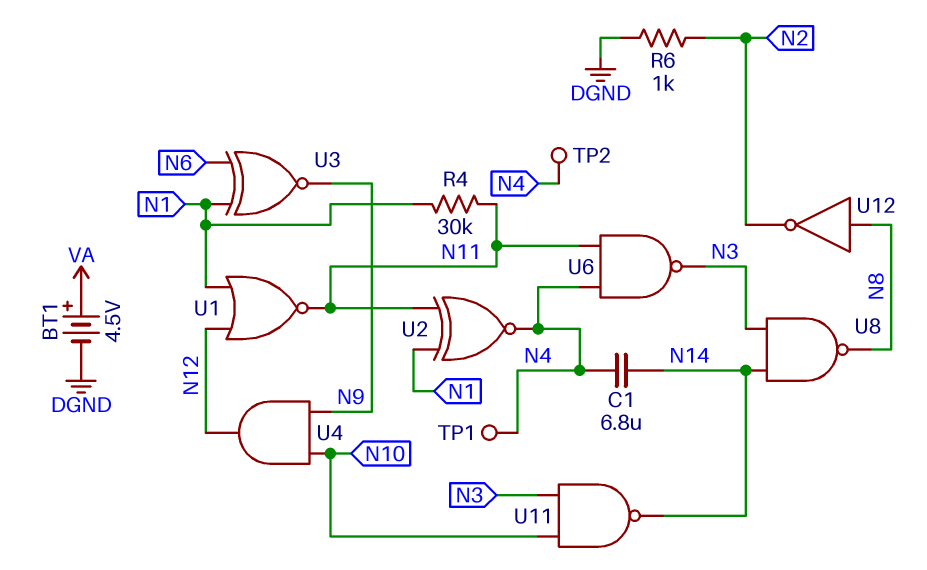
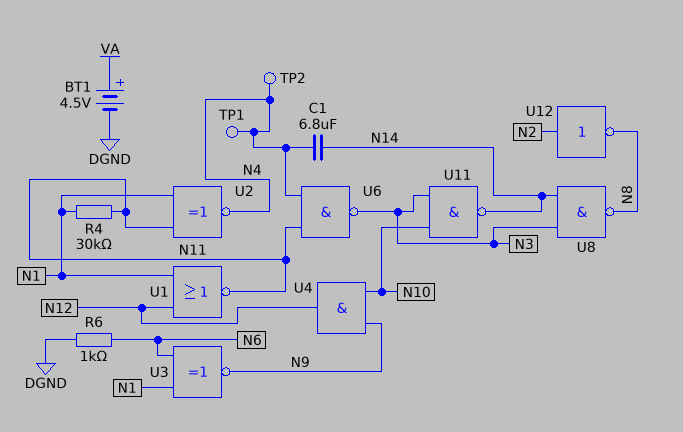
R6: 1k (DGND, N2) -> 1k (DGND, N6)
U12: NOT (in N8, out N2) -> NOT (in N2, out N8)

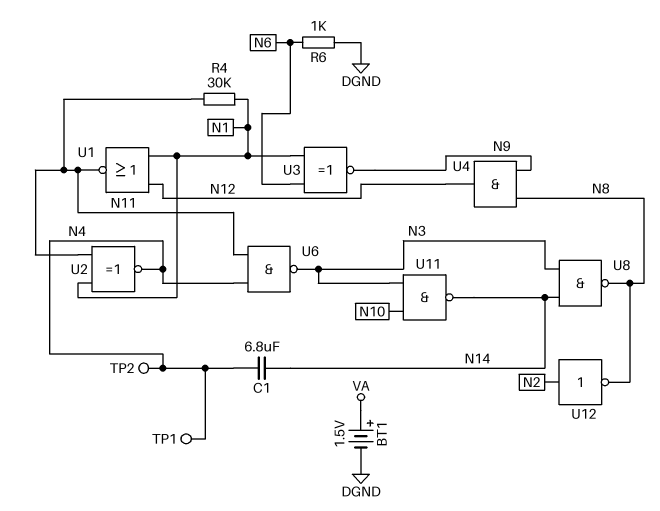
BT1: 4.5V (plus VA, minus DGND) -> 1.5V (plus VA, minus DGND)
U4: AND (in N9, in N10, out N12) -> AND (in N8, in N9, out N12)

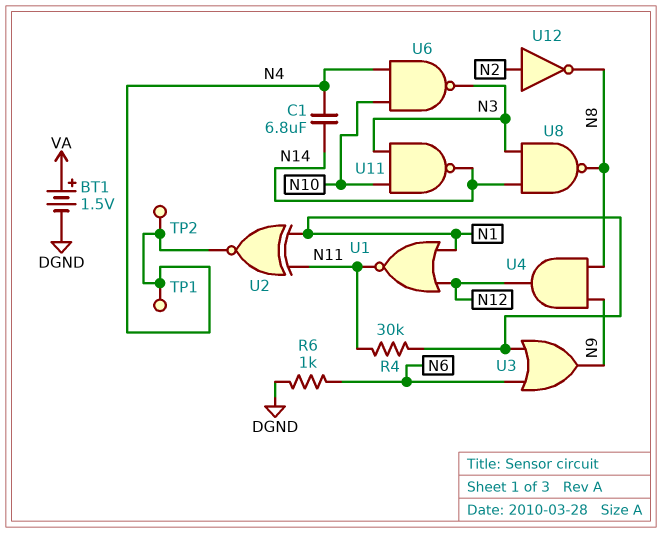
U3: XNOR (in N1, in N6, out N9) -> OR (in N1, in N6, out N9)
U6: NAND (in N4, in N11, out N3) -> NAND (in N4, in N10, out N3)

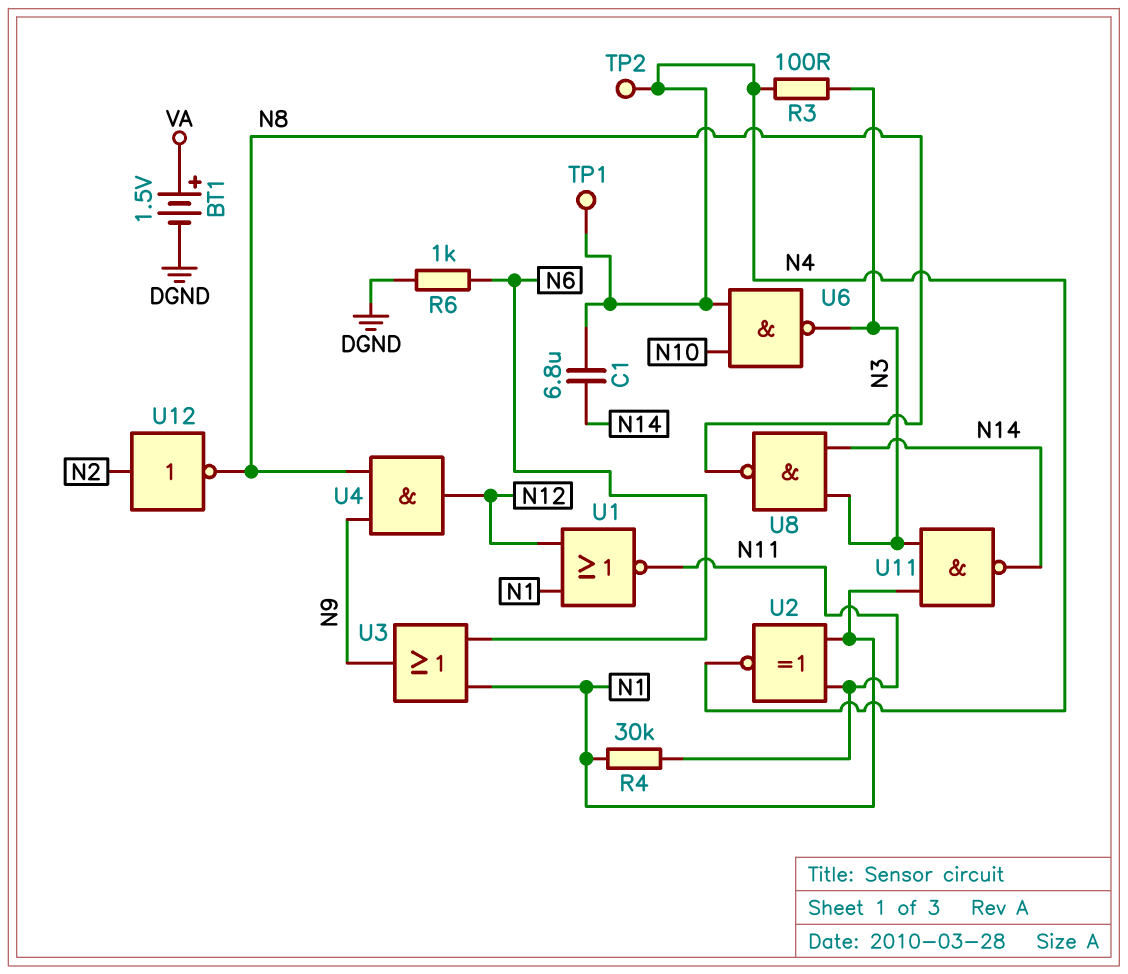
R3: none -> 100 (N3, N4)
U11: NAND (in N3, in N10, out N14) -> NAND (in N1, in N3, out N14)

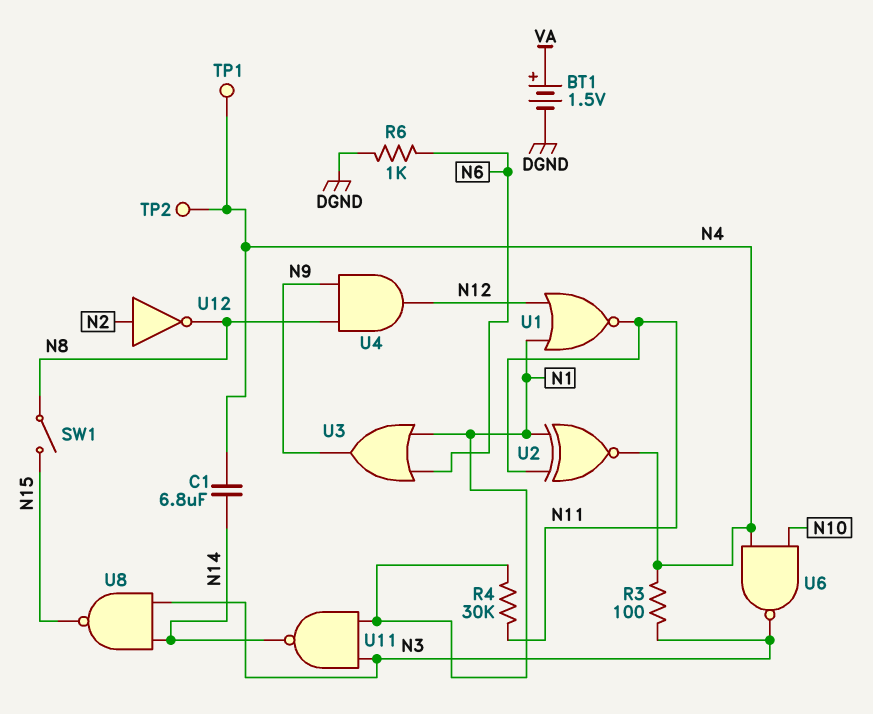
SW1: none -> switch (N8, N15)
U8: NAND (in N3, in N14, out N8) -> NAND (in N3, in N14, out N15)

